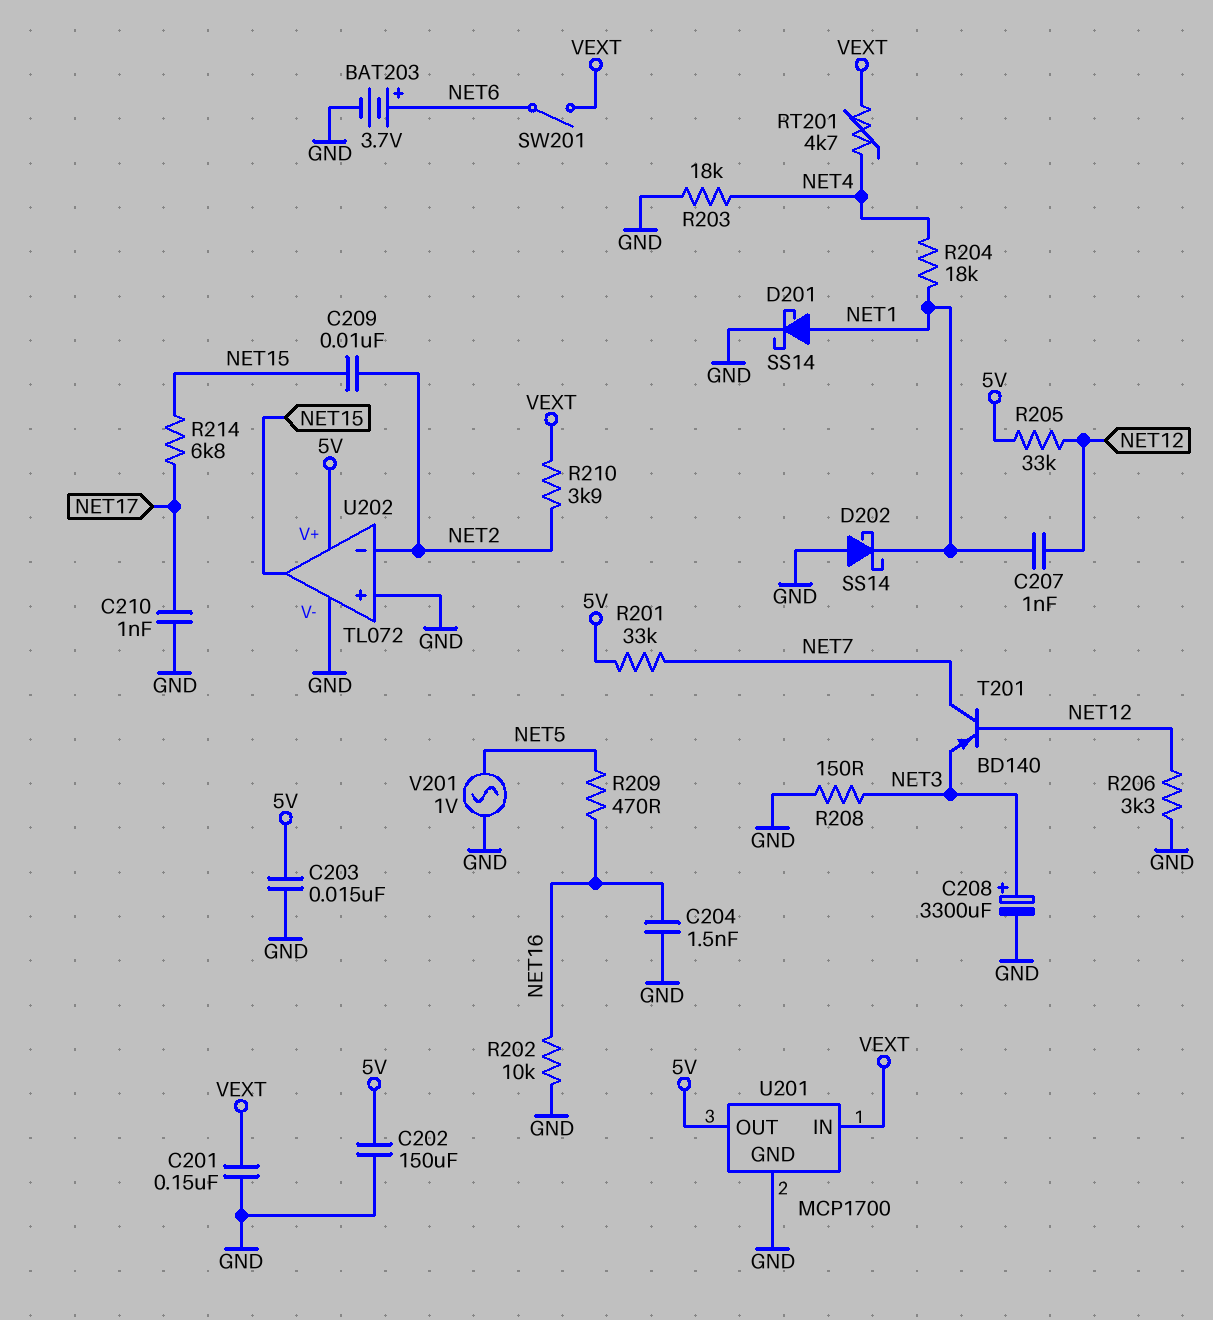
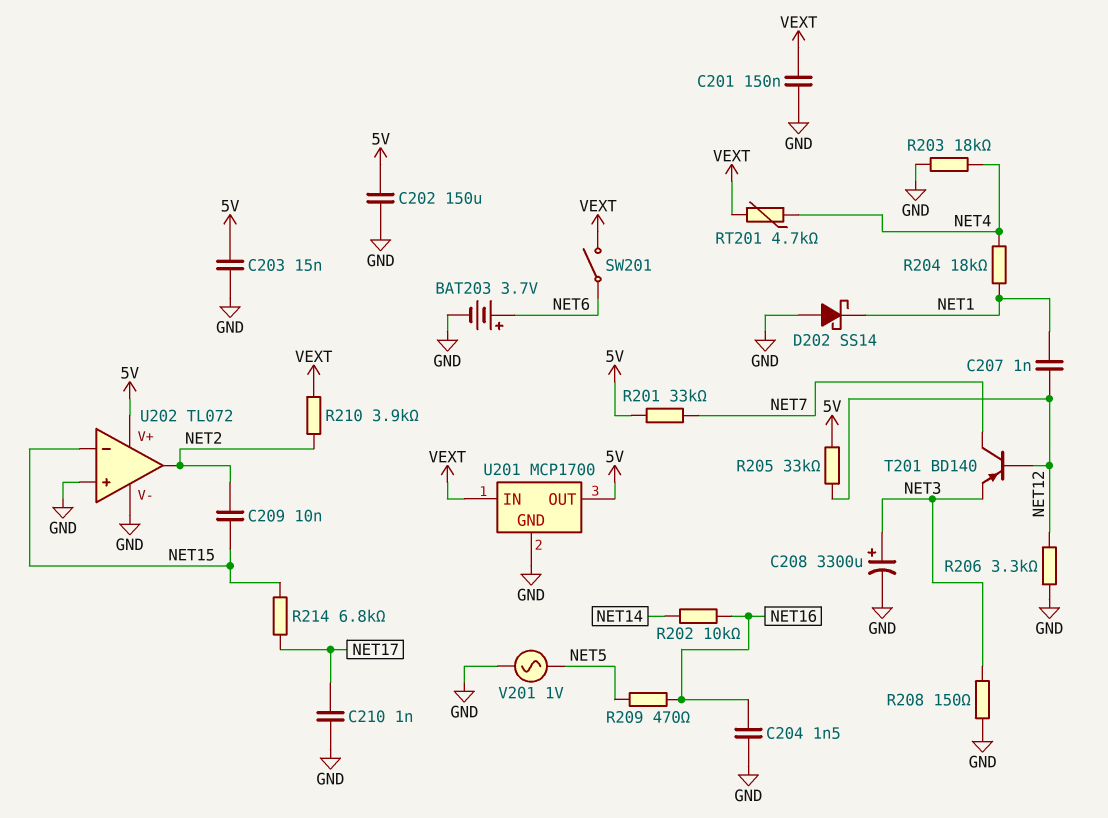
D201: schottky SS14 (A NET1, K GND) -> none
R202: 10k (GND, NET16) -> 10k (NET14, NET16)
U202 pin in-: NET2 -> NET15
U202 pin out: NET15 -> NET2

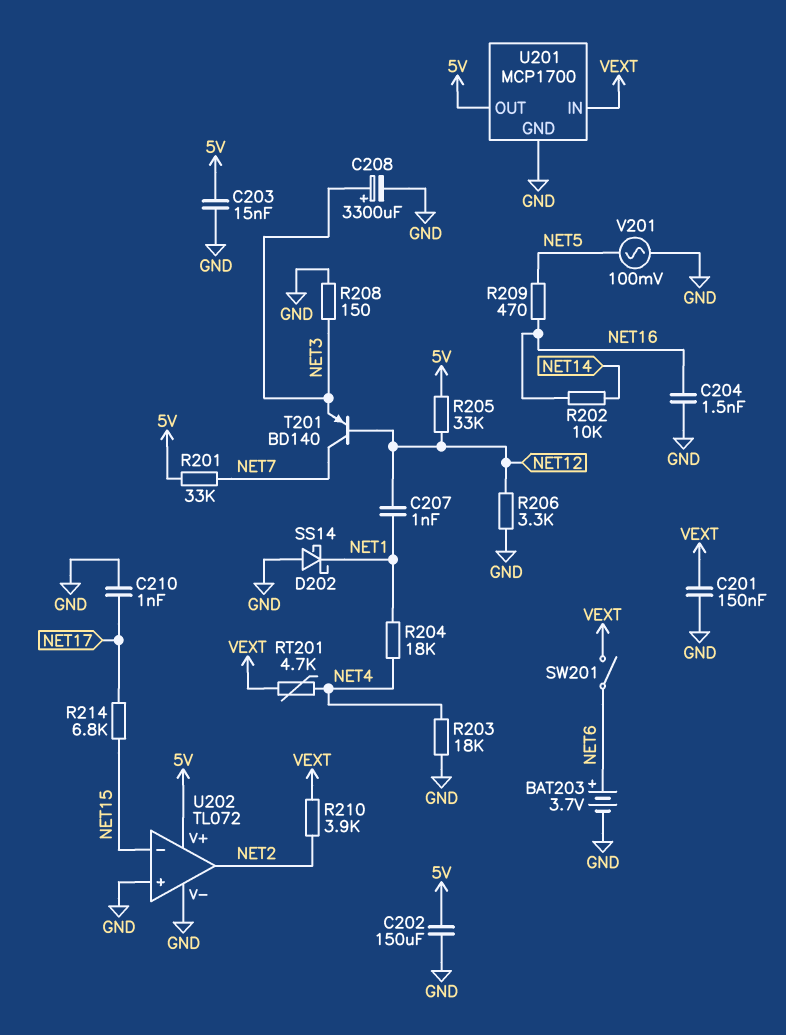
C209: 10nF (NET2, NET15) -> none
V201: AC 1V (GND, NET5) -> AC 100mV (GND, NET5)

